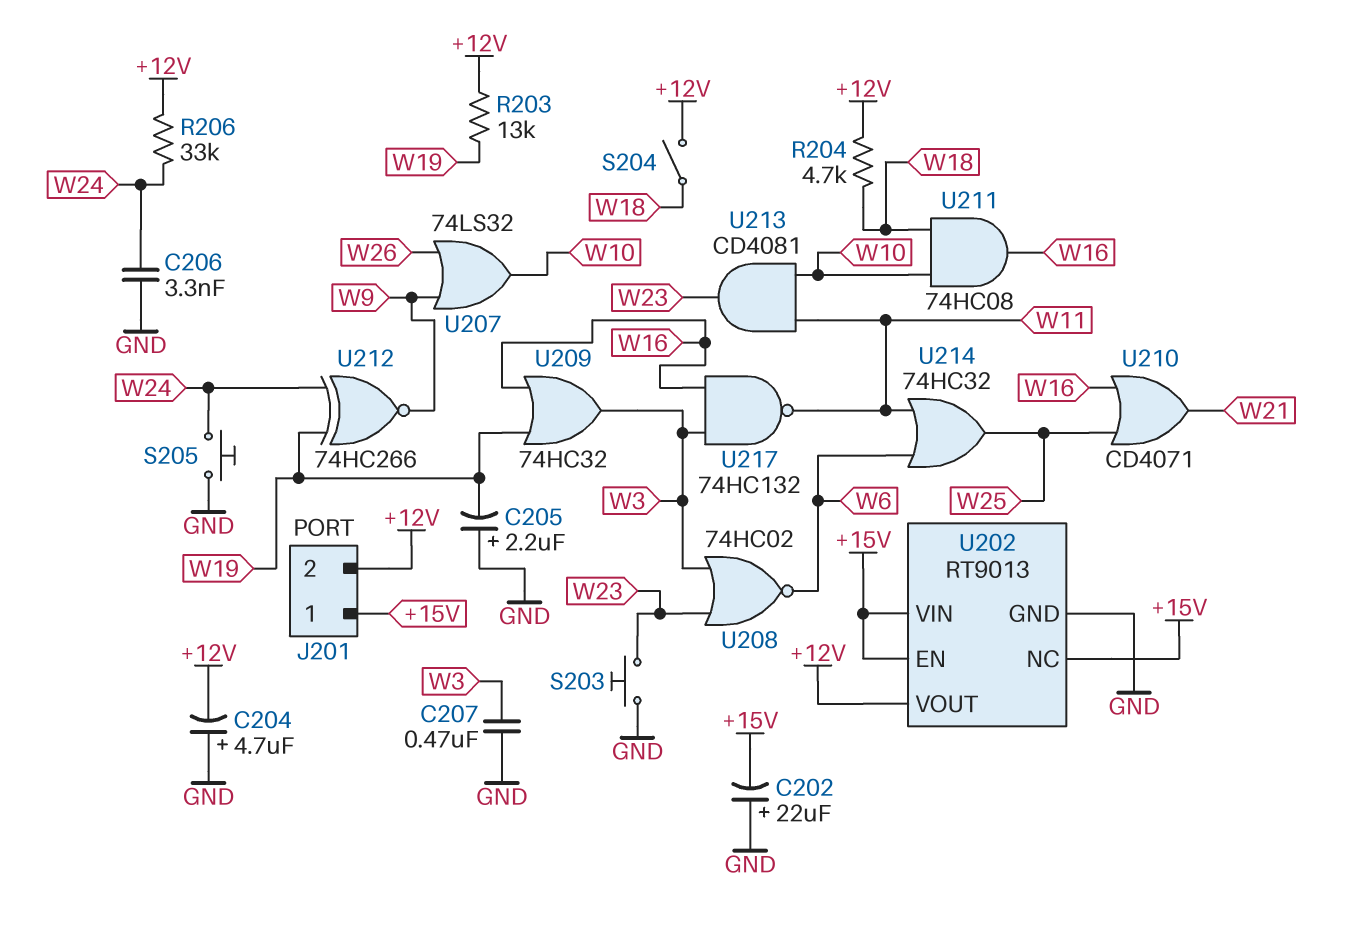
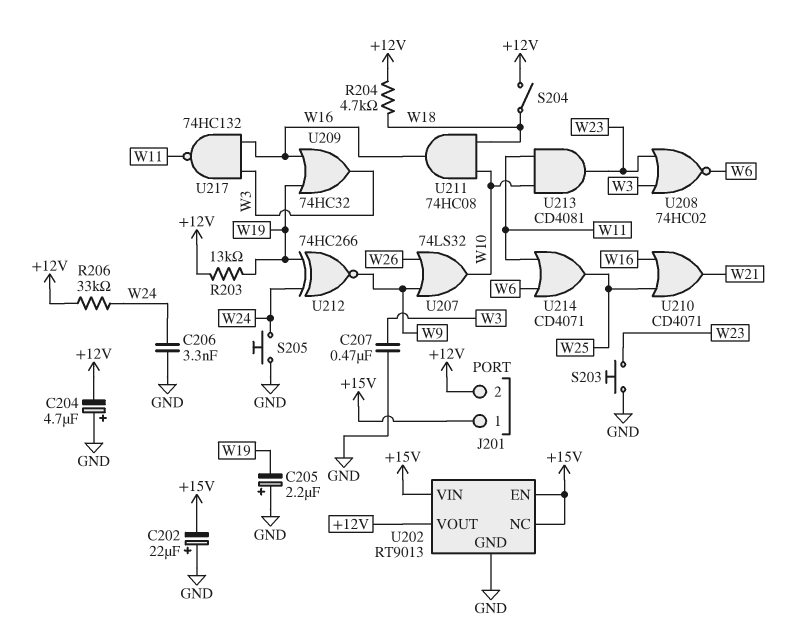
U214: OR 74HC32 (in W6, in W11, out W25) -> OR CD4071 (in W6, in W11, out W25)

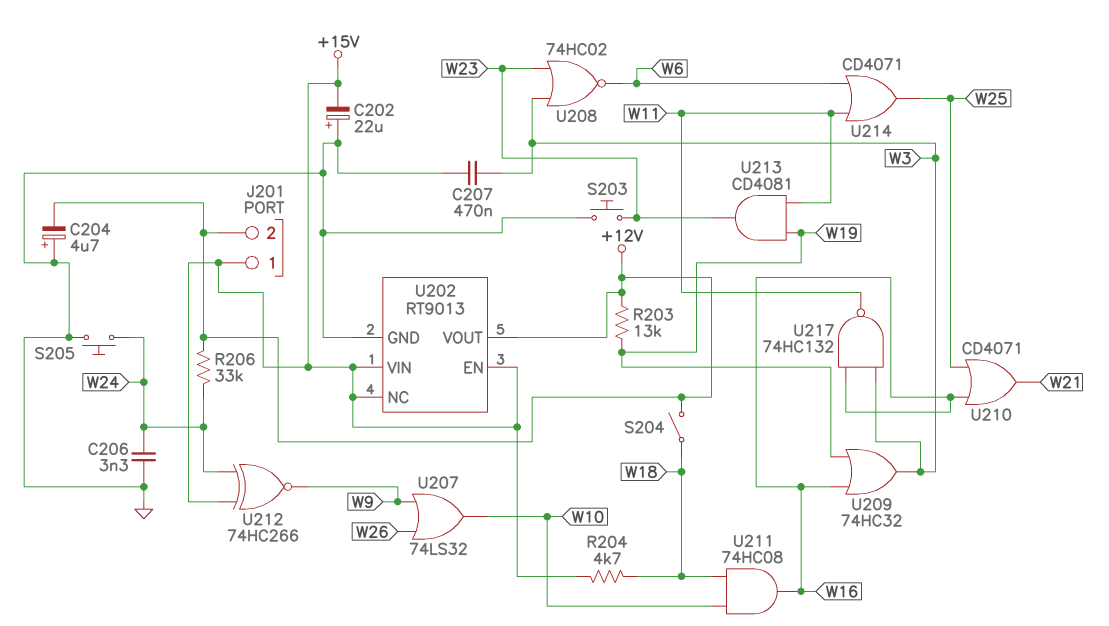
C205: 2.2uF (plus GND, minus W19) -> none
R204: 4.7k (+12V, W18) -> 4.7k (+15V, W18)
U212: XNOR 74HC266 (in W19, in W24, out W9) -> XNOR 74HC266 (in +15V, in W24, out W9)
U213: AND CD4081 (in W10, in W11, out W23) -> AND CD4081 (in W11, in W19, out W23)

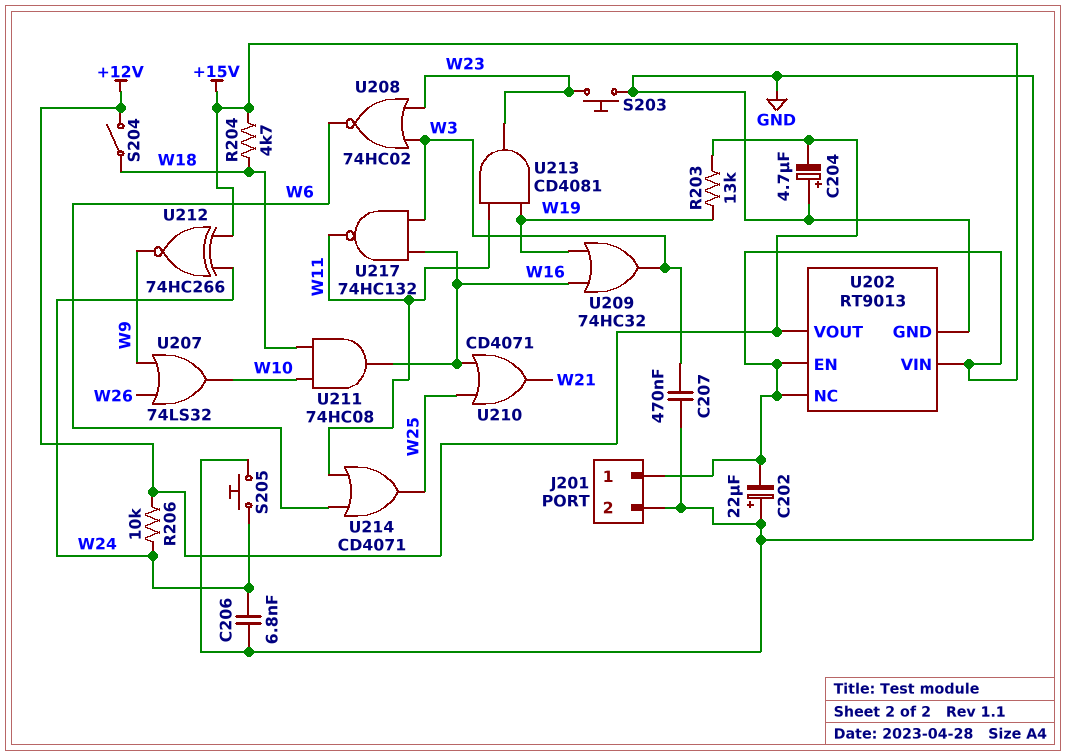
C206: 3.3nF (GND, W24) -> 6.8nF (GND, W24)
J201 pin 2: +12V -> GND
R206: 33k (+12V, W24) -> 10k (+12V, W24)

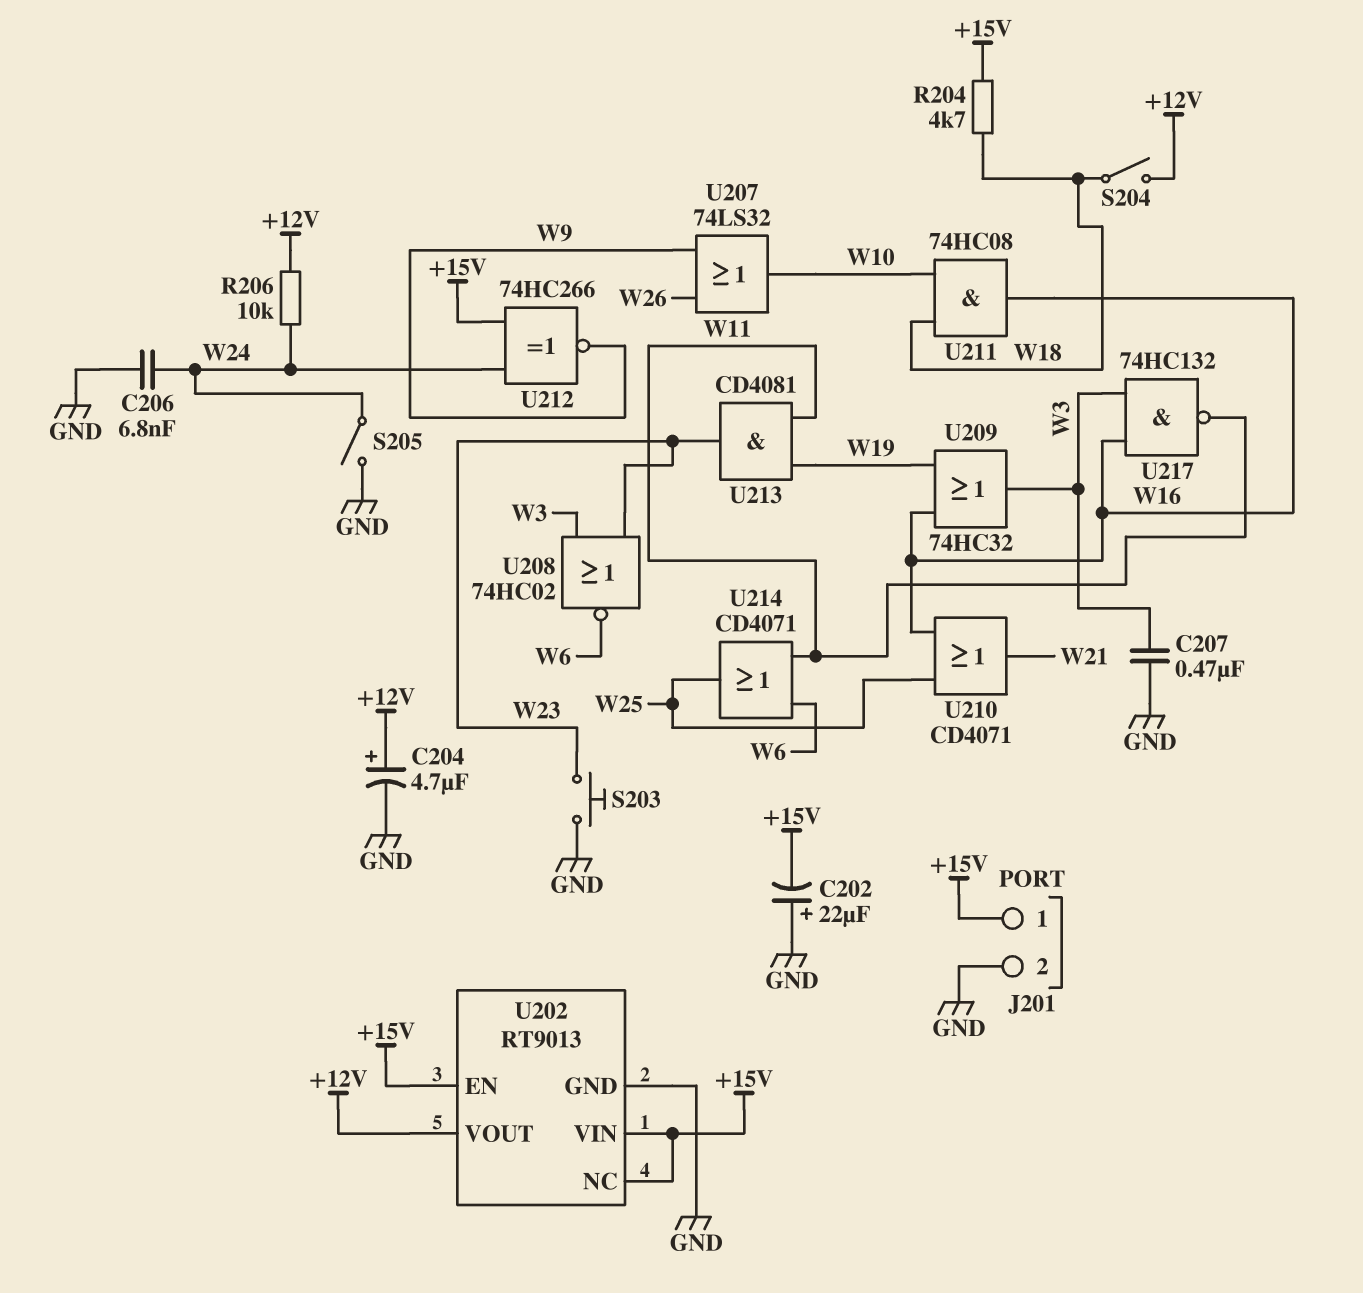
C204: 4.7uF (plus GND, minus +12V) -> 4.7uF (plus +12V, minus GND)
R203: 13k (+12V, W19) -> none
S205: button (GND, W24) -> switch (GND, W24)

